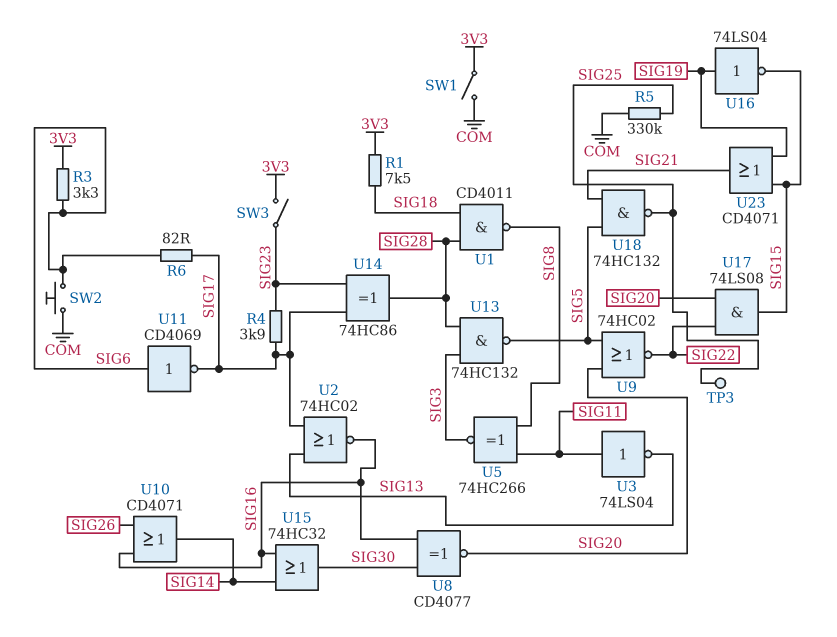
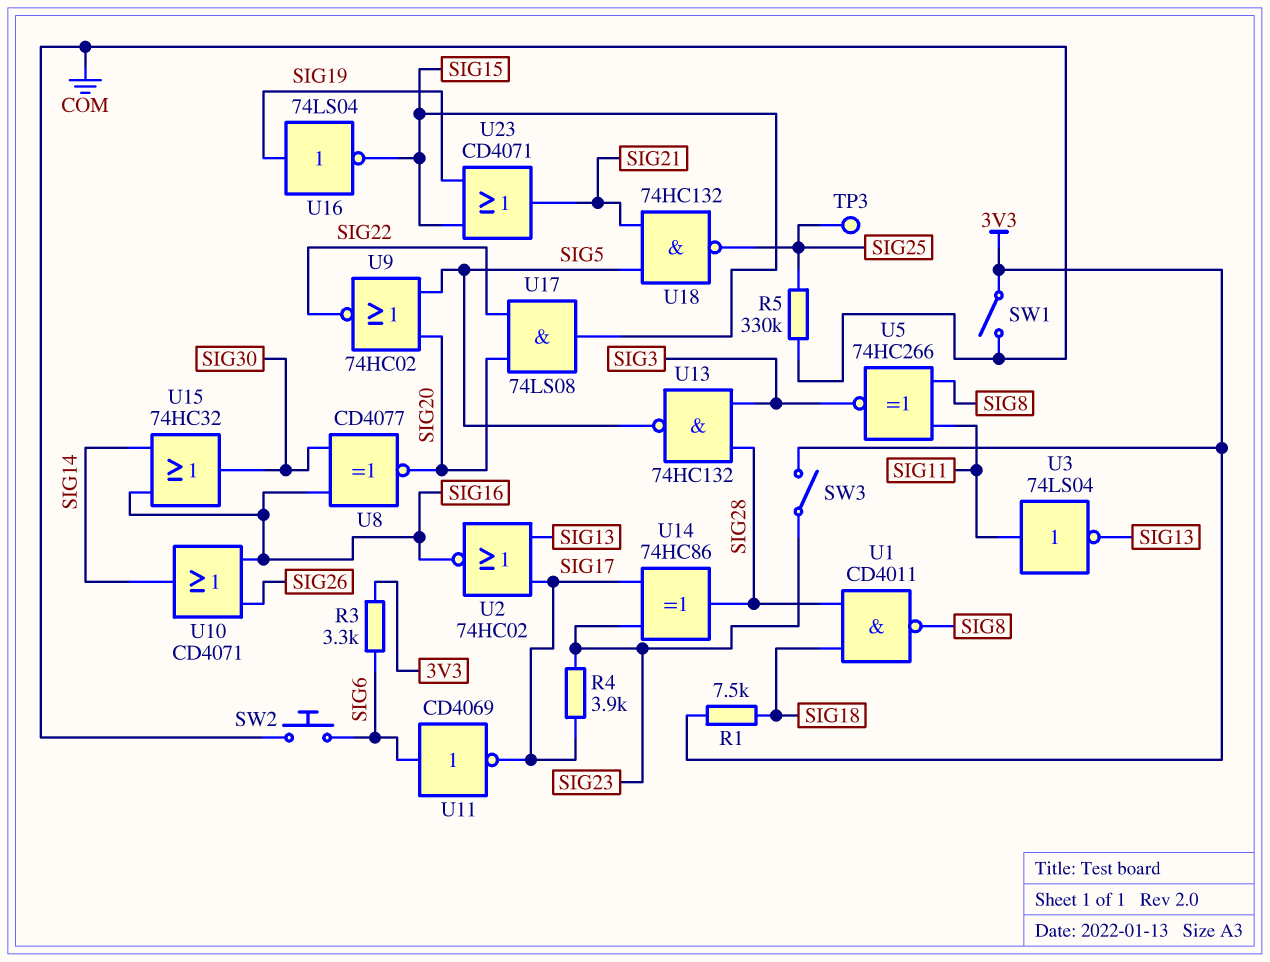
R6: 82 (SIG6, SIG17) -> none

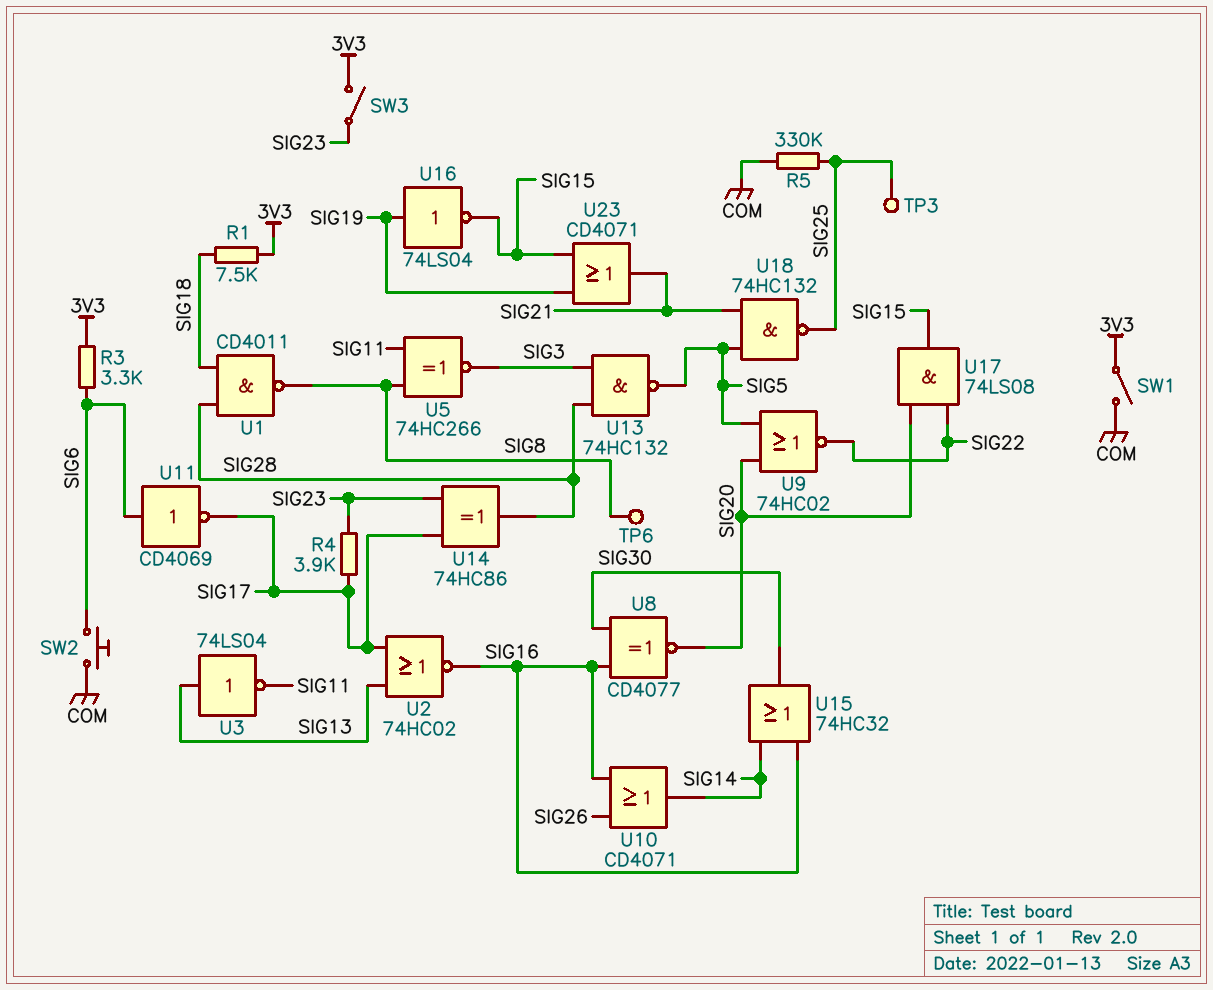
TP6: none -> test point (SIG8)
U3: NOT 74LS04 (in SIG11, out SIG13) -> NOT 74LS04 (in SIG13, out SIG11)

